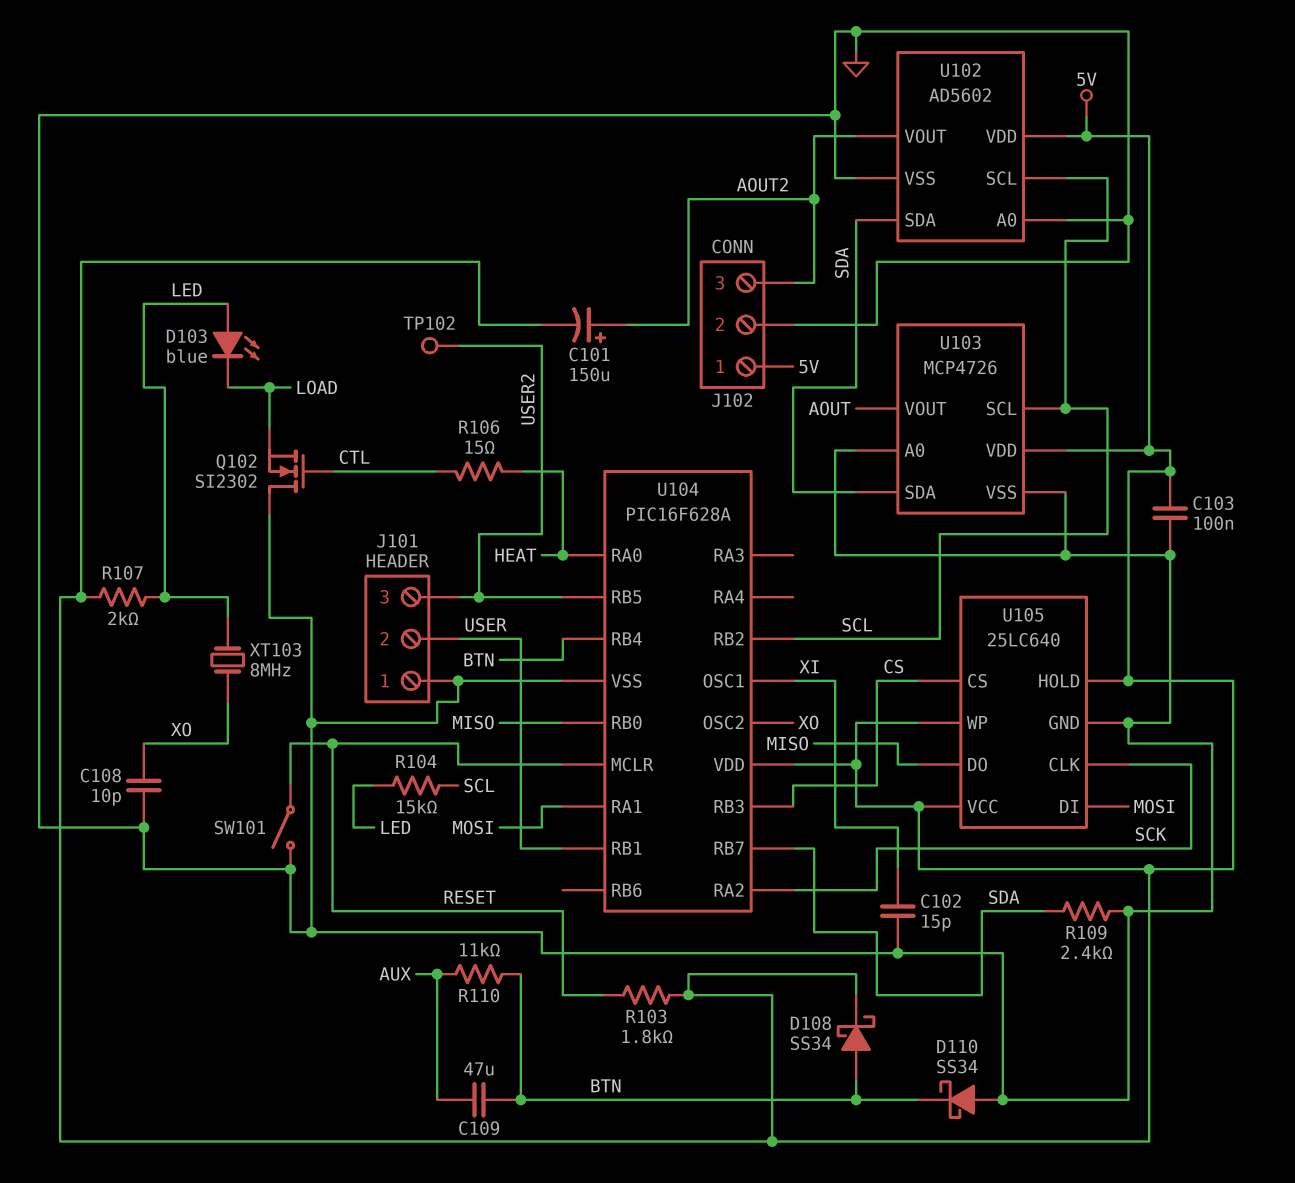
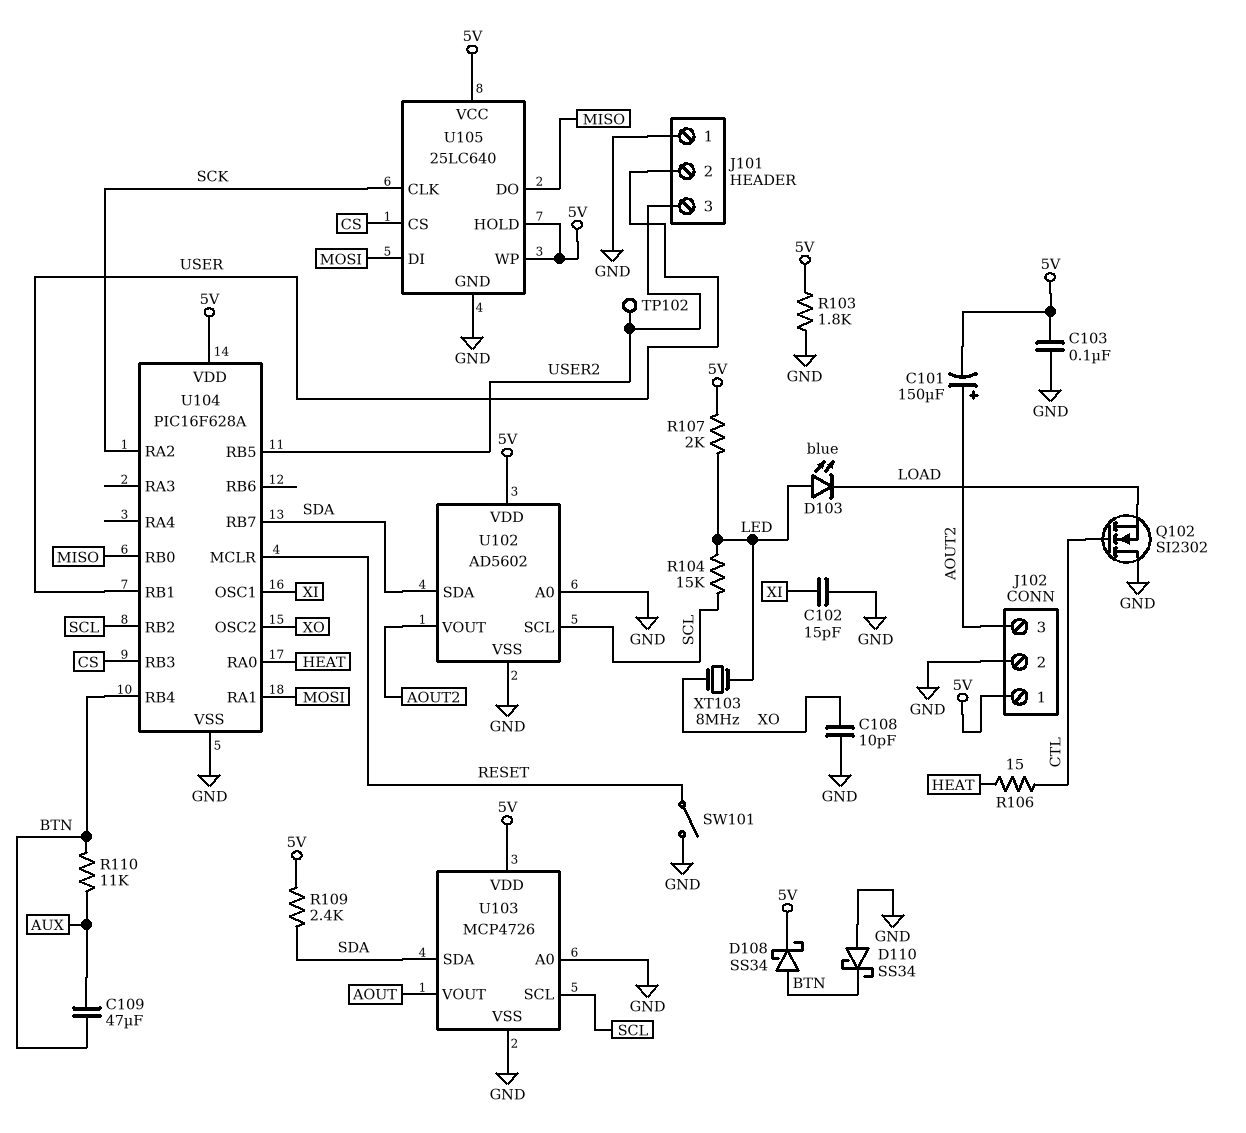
R103: 1.8k (5V, RESET) -> 1.8k (5V, GND)
R109: 2.4k (GND, SDA) -> 2.4k (5V, SDA)

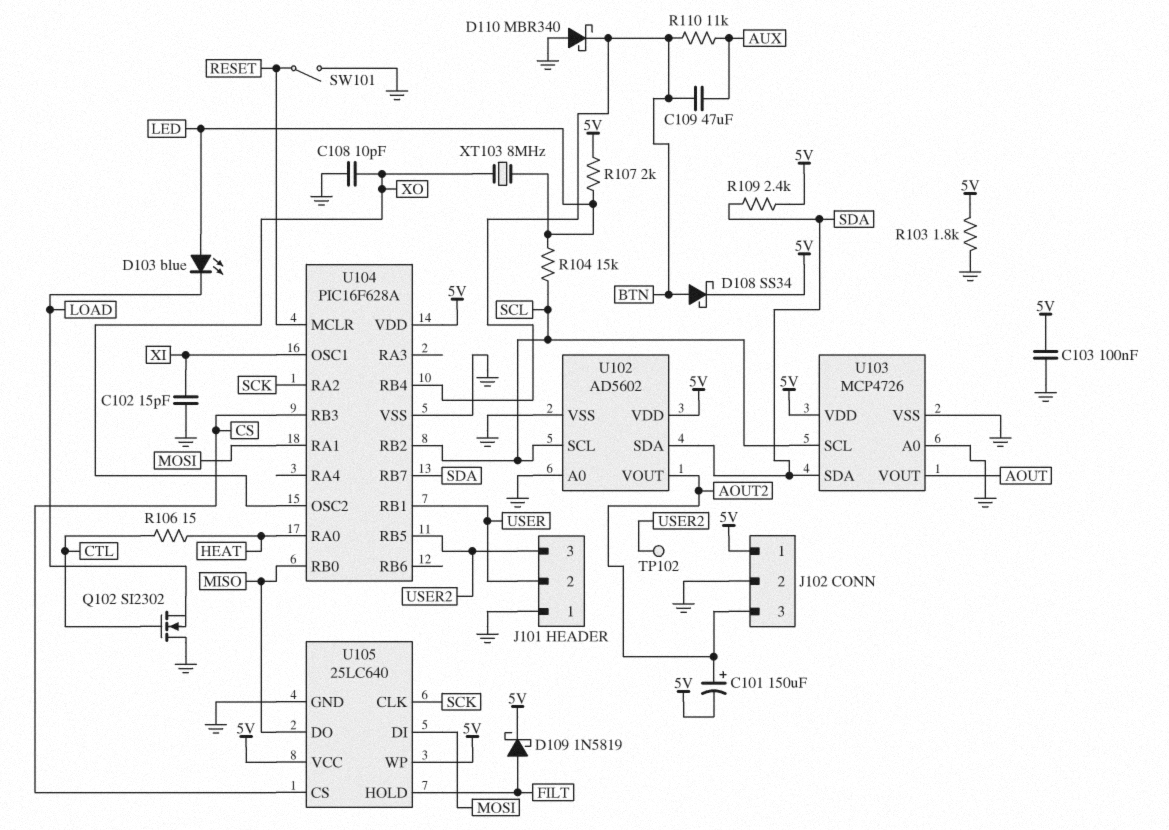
D109: none -> schottky 1N5819 (A FILT, K 5V)
D110: schottky SS34 (A GND, K BTN) -> schottky MBR340 (A GND, K BTN)
U105 pin HOLD: 5V -> FILT

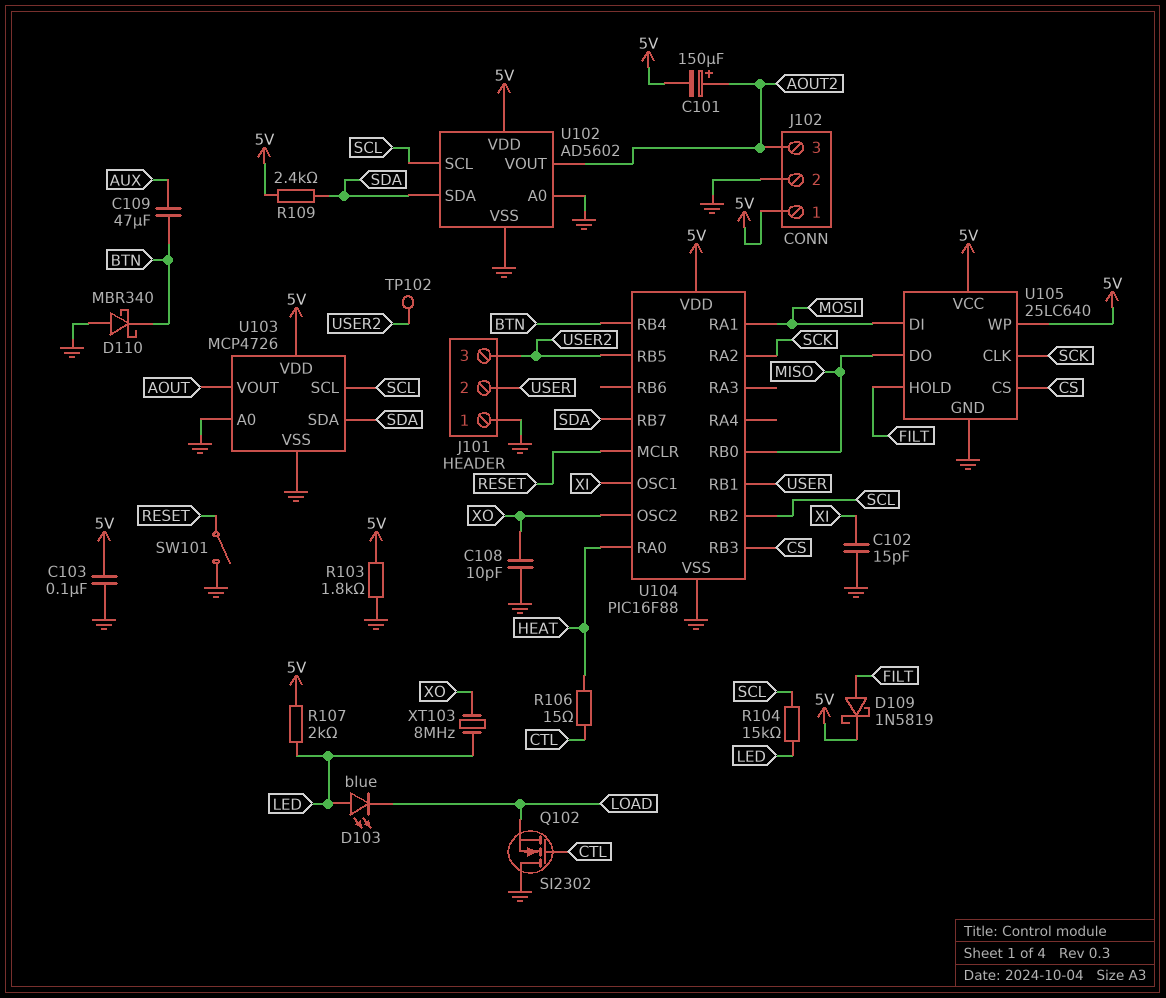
D108: schottky SS34 (A BTN, K 5V) -> none
R110: 11k (AUX, BTN) -> none
U104: PIC16F628A -> PIC16F88

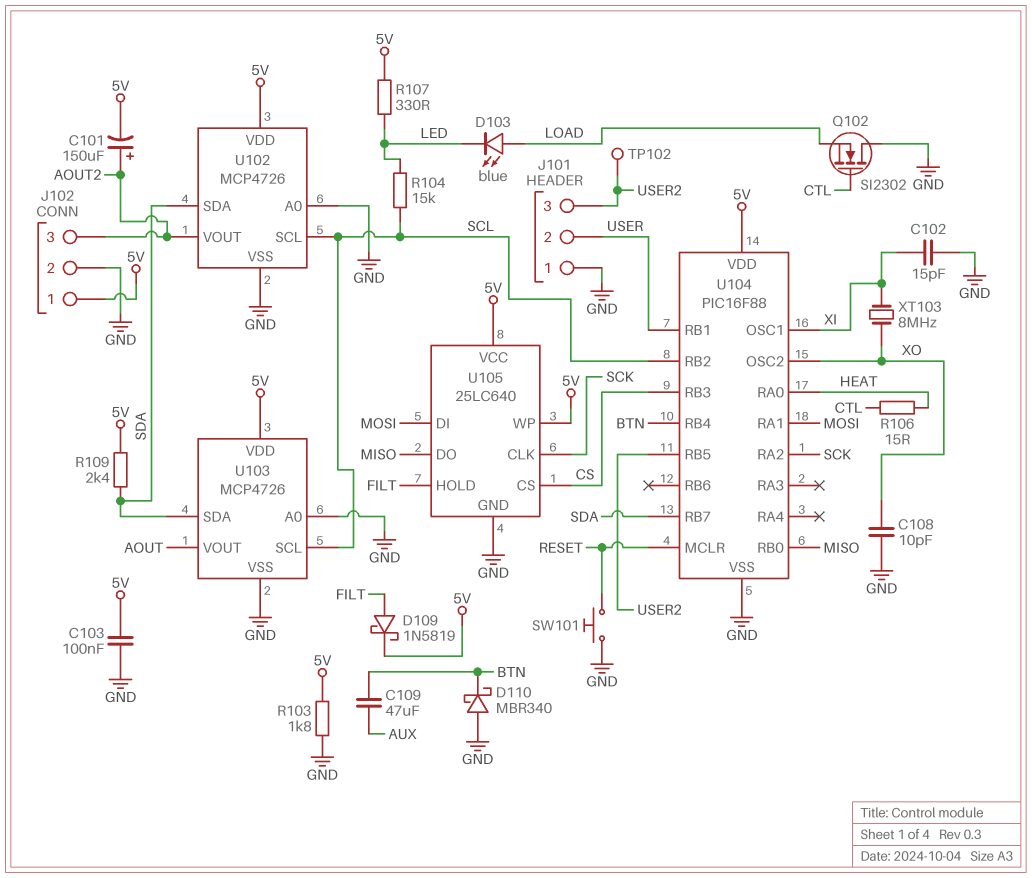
D103: LED blue (A LED, K LOAD) -> LED blue (A LOAD, K LED)
R107: 2k (5V, LED) -> 330 (5V, LED)
SW101: switch (GND, RESET) -> button (GND, RESET)
U102: AD5602 -> MCP4726
XT103: 8MHz (LED, XO) -> 8MHz (XI, XO)

